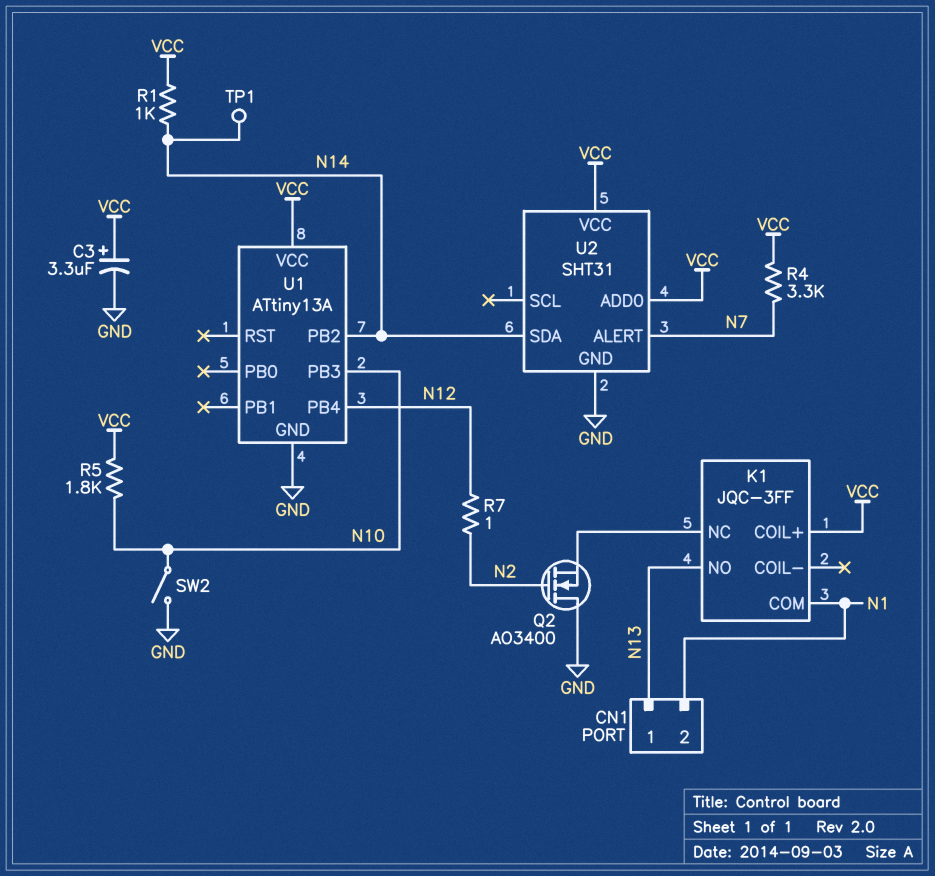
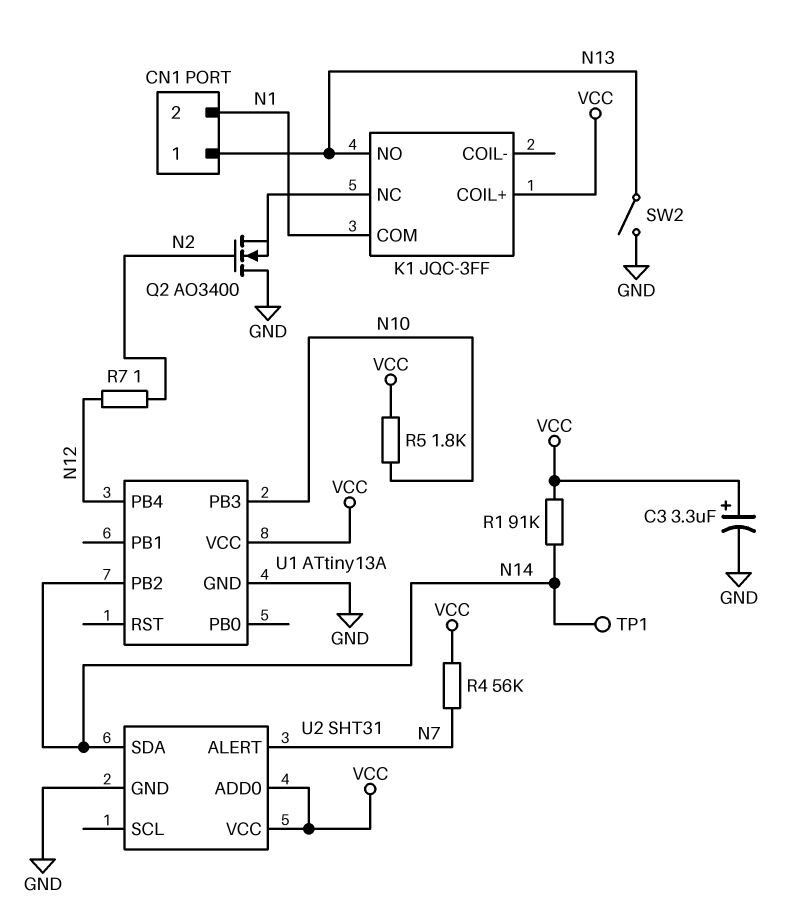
R1: 1k (N14, VCC) -> 91k (N14, VCC)
R4: 3.3k (N7, VCC) -> 56k (N7, VCC)
SW2: switch (GND, N10) -> switch (GND, N13)

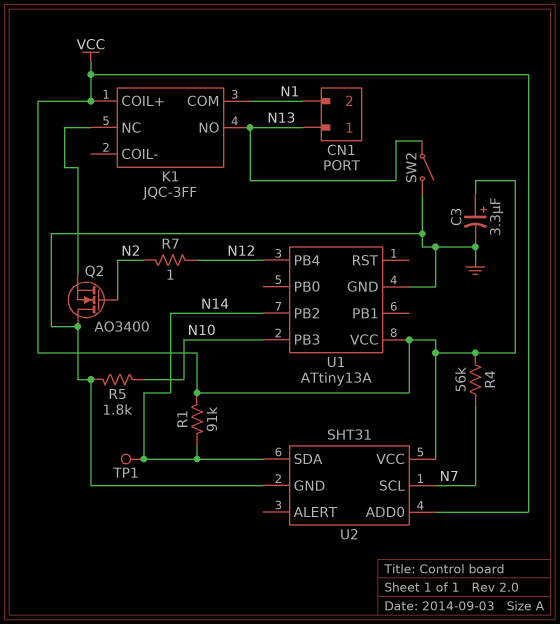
R5: 1.8k (N10, VCC) -> 1.8k (GND, N10)
U2 pin ALERT: N7 -> none
U2 pin SCL: none -> N7

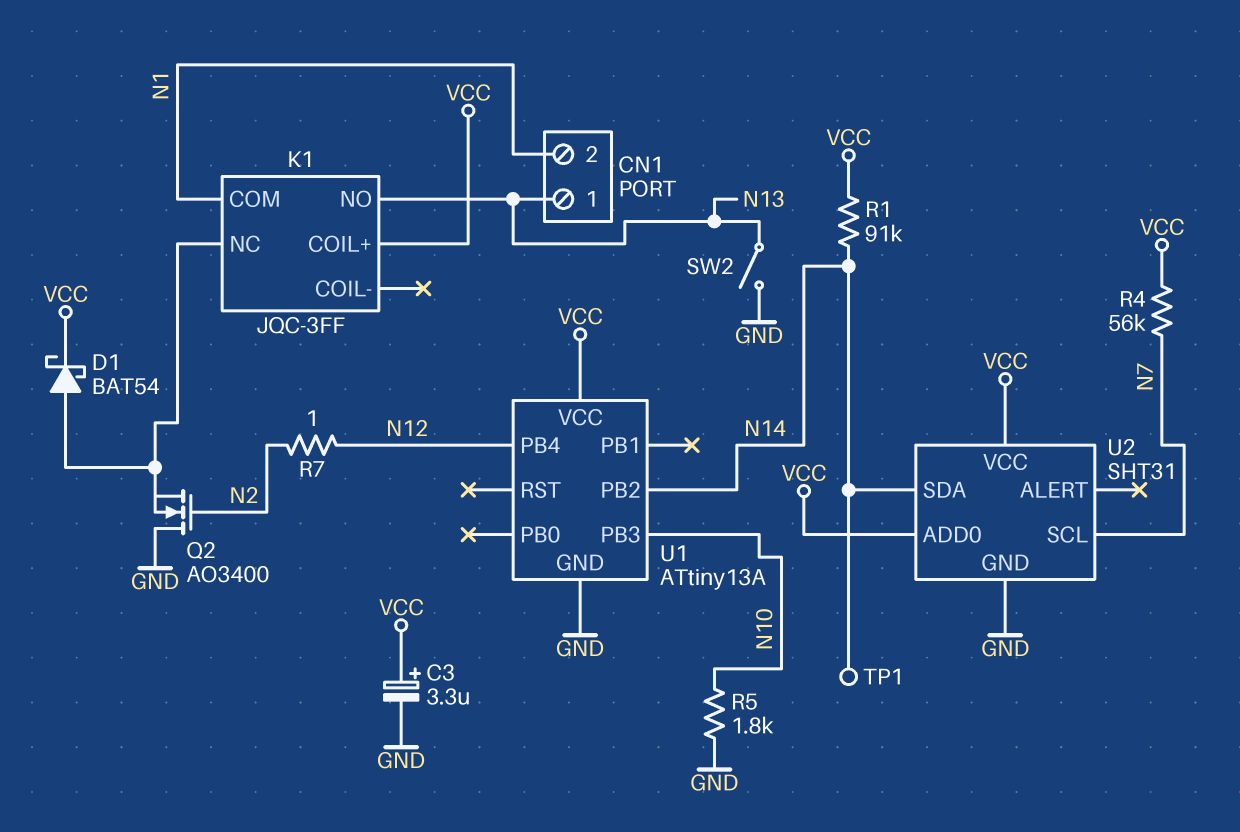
D1: none -> schottky BAT54 (A K1/NC, K VCC)

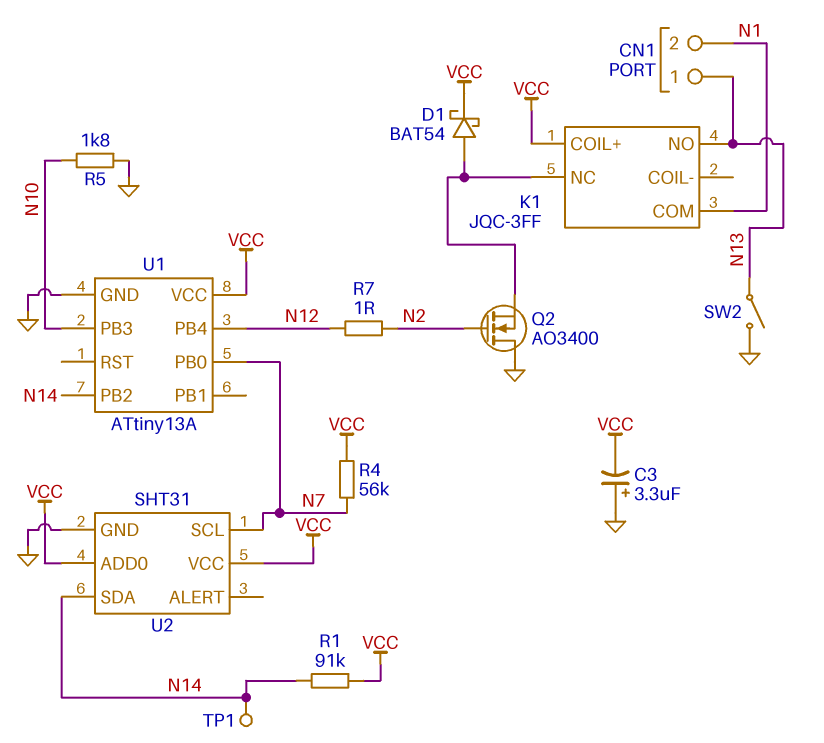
C3: 3.3uF (plus VCC, minus GND) -> 3.3uF (plus GND, minus VCC)
U1 pin PB0: none -> N7

